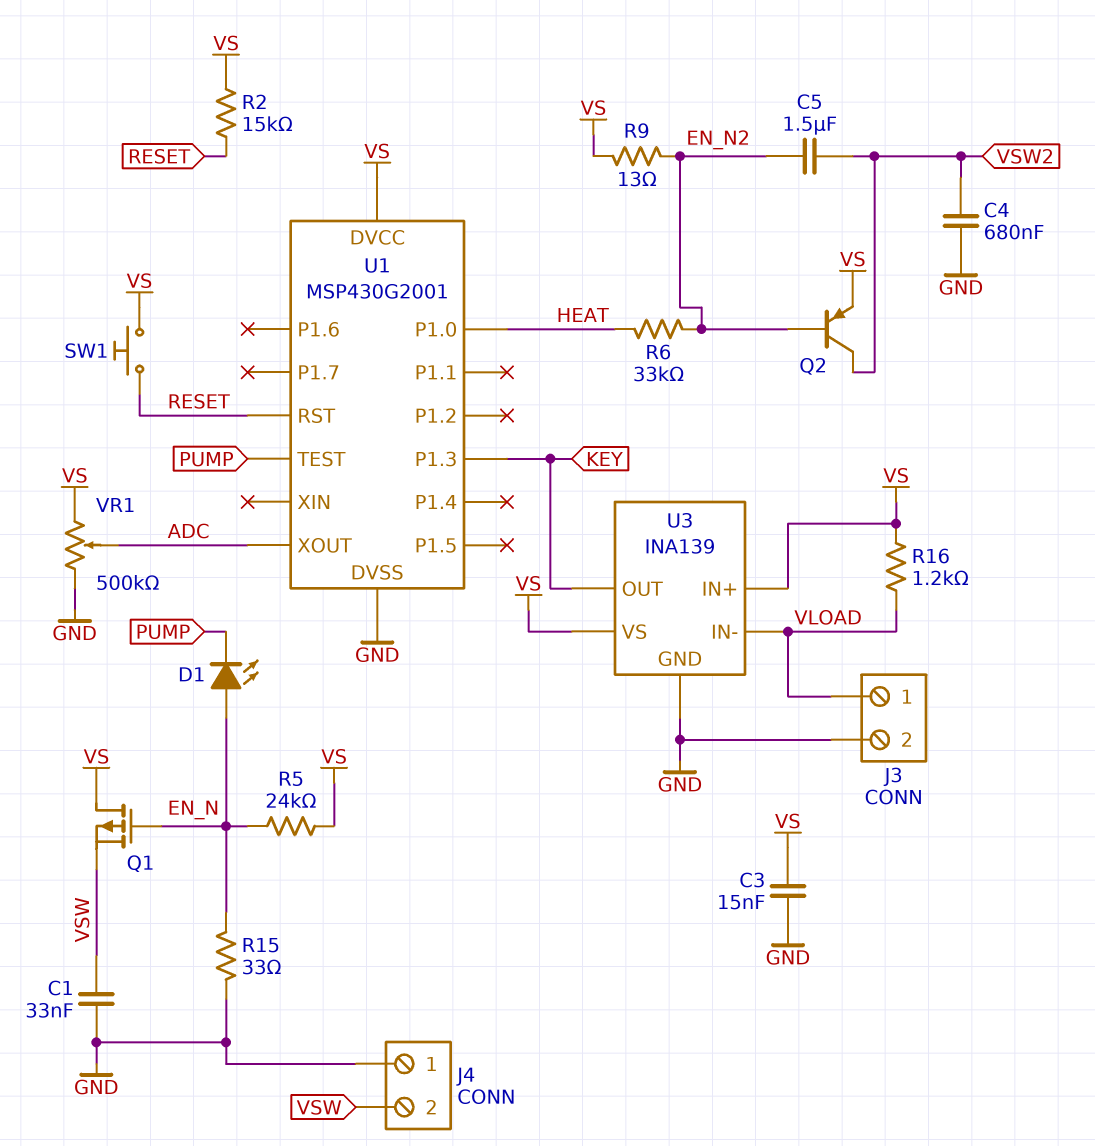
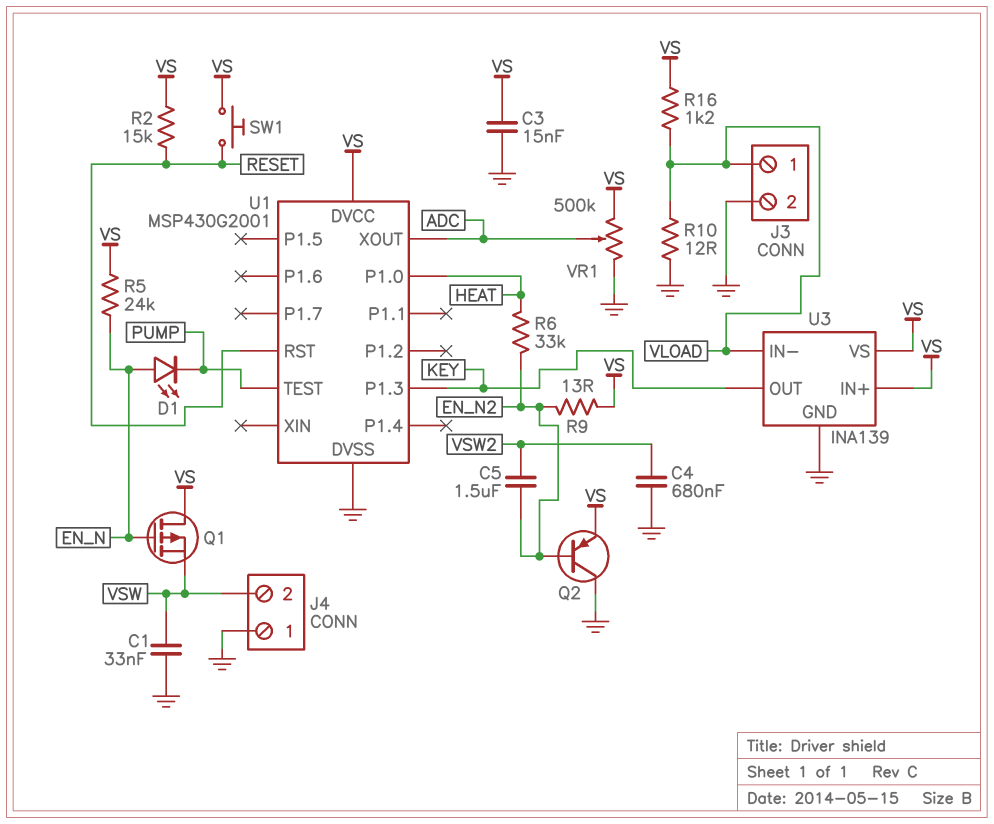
Q2: PNP (B EN_N2, C VSW2, E VS) -> PNP (B EN_N2, C GND, E VS)
R10: none -> 12 (GND, VLOAD)
R15: 33 (EN_N, GND) -> none

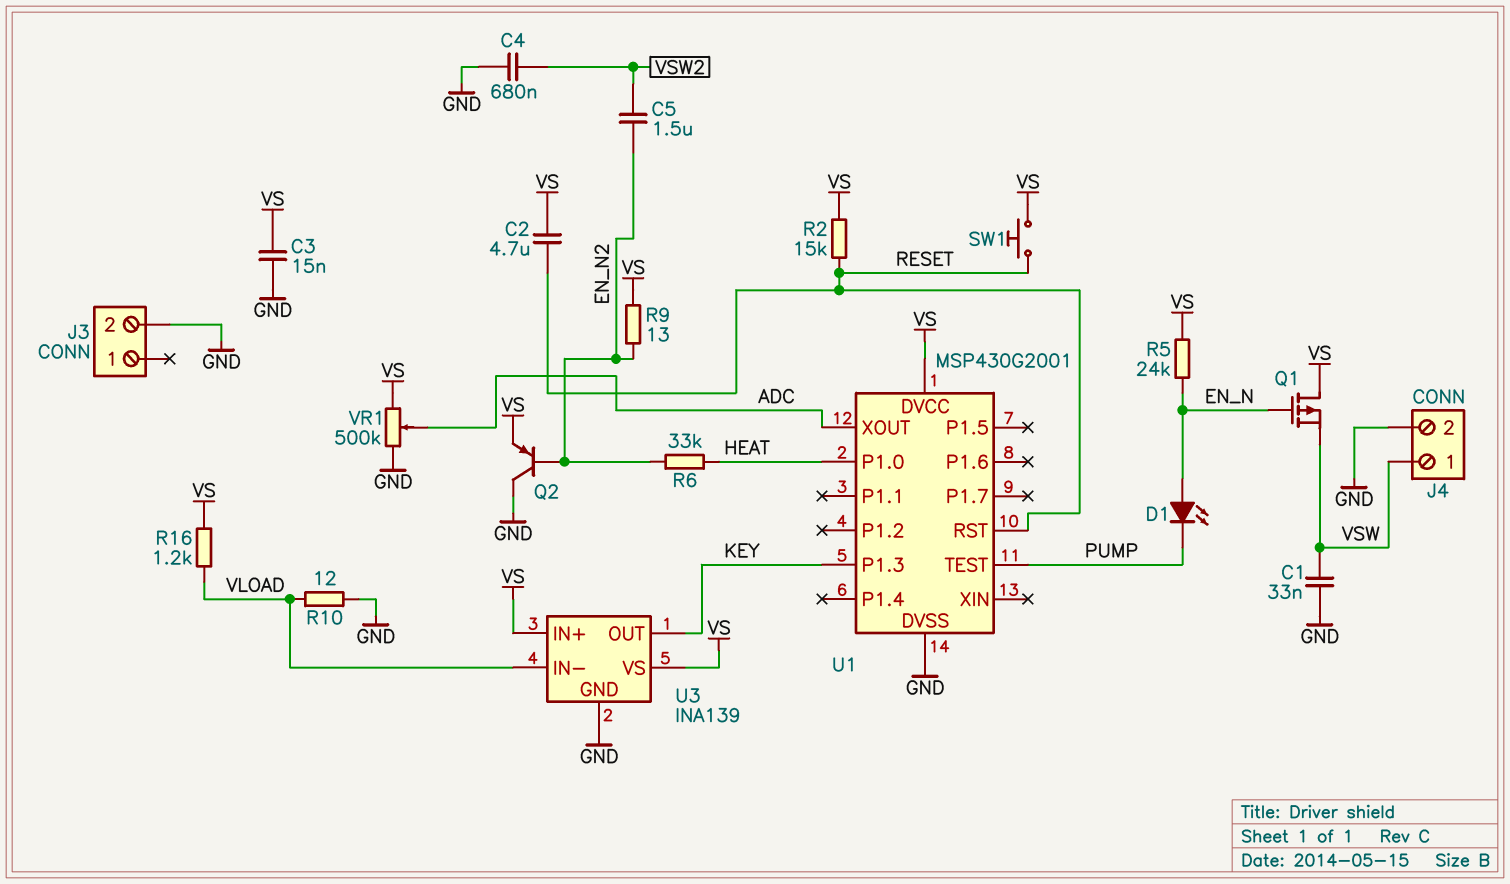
C2: none -> 4.7uF (RESET, VS)
J3 pin 1: VLOAD -> none
J4 pin 1: GND -> VSW
J4 pin 2: VSW -> GND

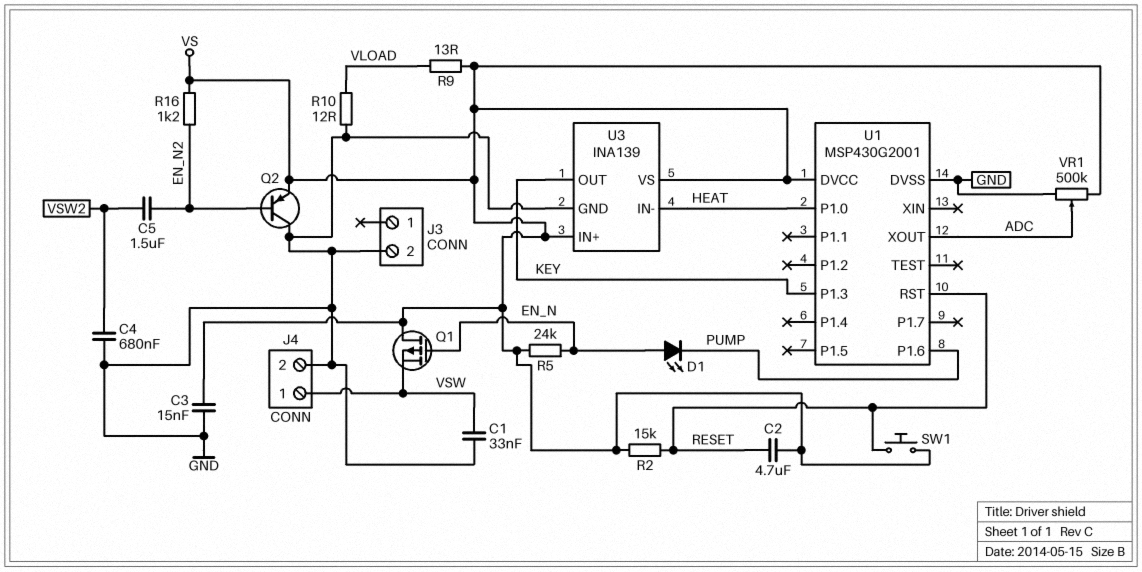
R6: 33k (EN_N2, HEAT) -> none
R9: 13 (EN_N2, VS) -> 13 (VLOAD, VS)
R16: 1.2k (VLOAD, VS) -> 1.2k (EN_N2, VS)
U1 pin P1.6: none -> PUMP
U1 pin TEST: PUMP -> none
U3 pin IN-: VLOAD -> HEAT

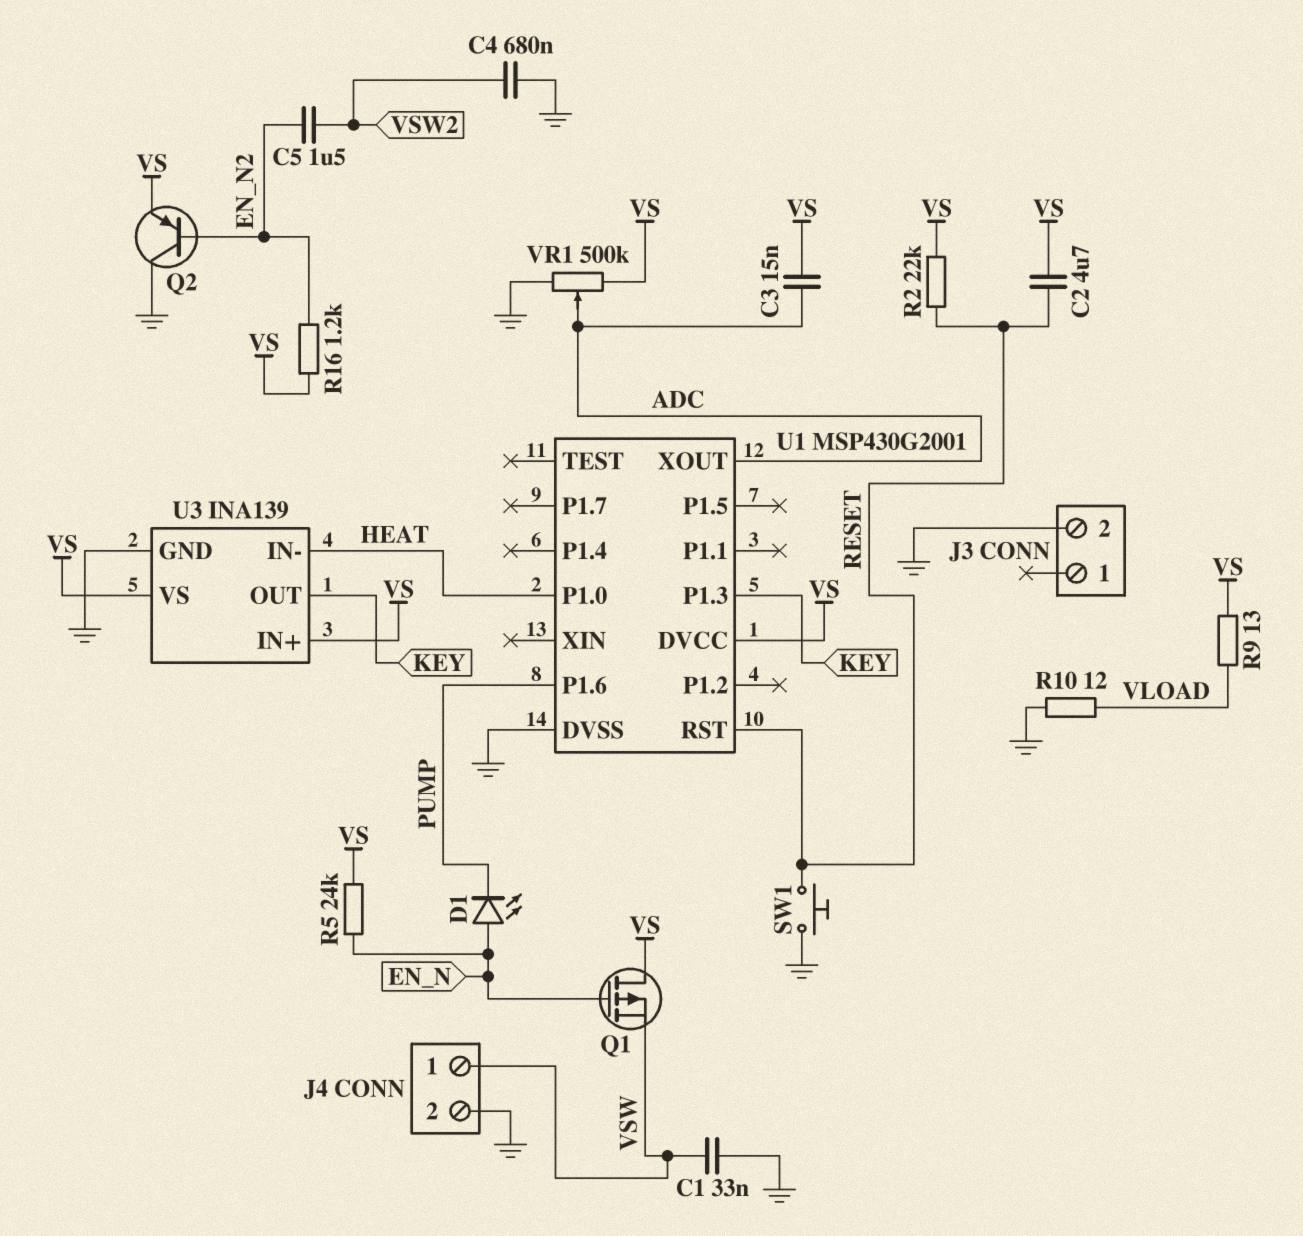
C3: 15nF (GND, VS) -> 15nF (ADC, VS)
R2: 15k (RESET, VS) -> 22k (RESET, VS)
SW1: button (RESET, VS) -> button (GND, RESET)

